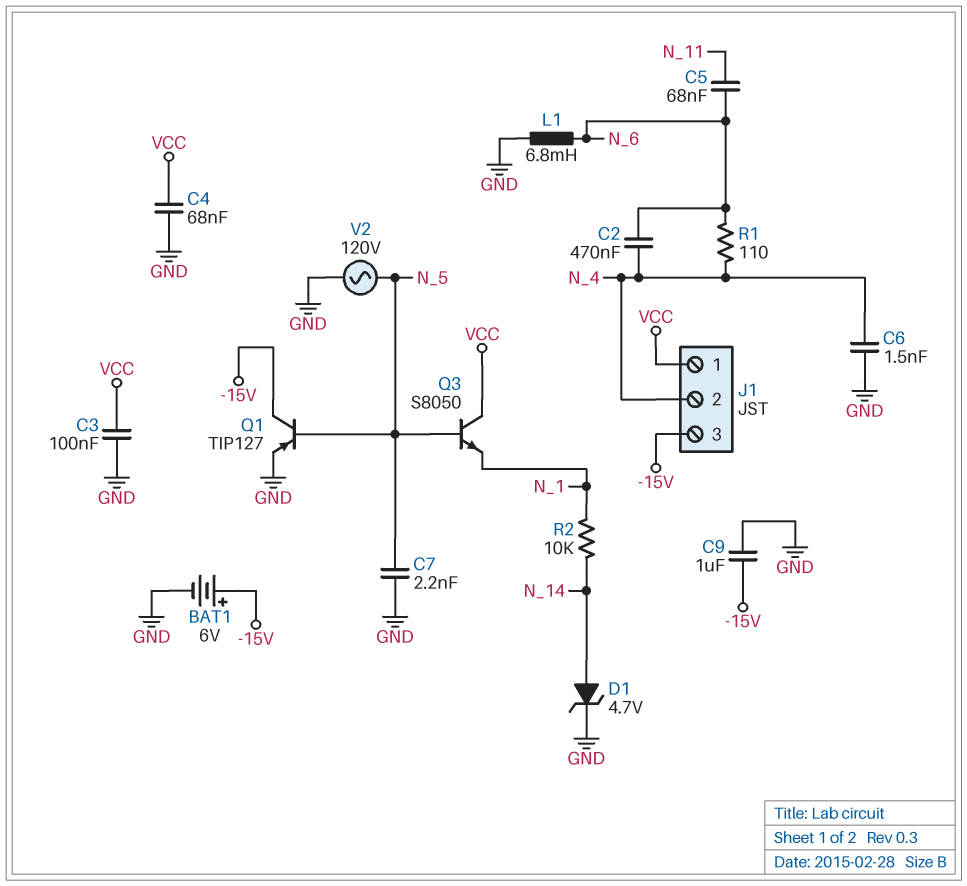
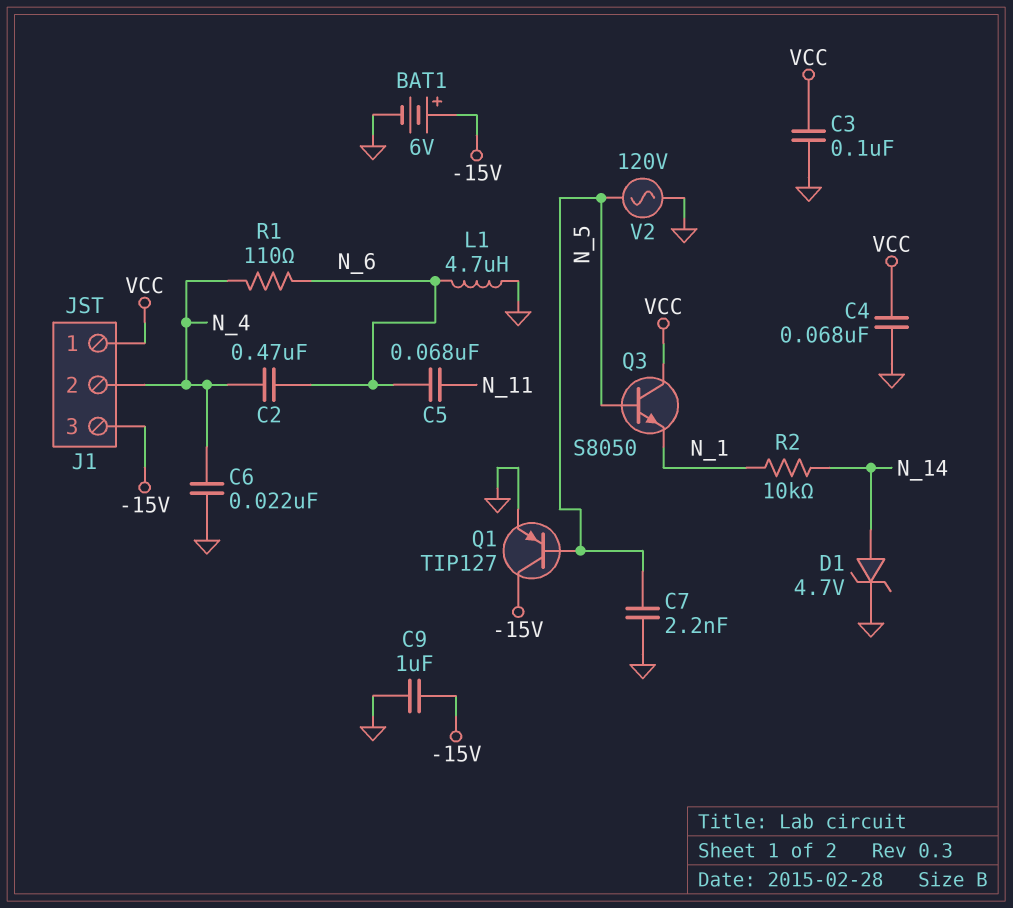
C6: 1.5nF (GND, N_4) -> 22nF (GND, N_4)
L1: 6.8mH (GND, N_6) -> 4.7uH (GND, N_6)

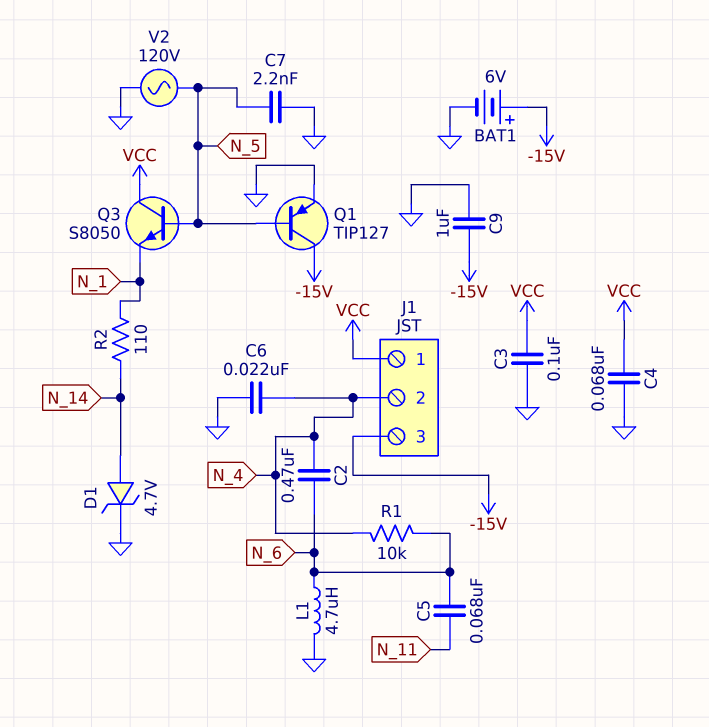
R1: 110 (N_4, N_6) -> 10k (N_4, N_6)
R2: 10k (N_1, N_14) -> 110 (N_1, N_14)

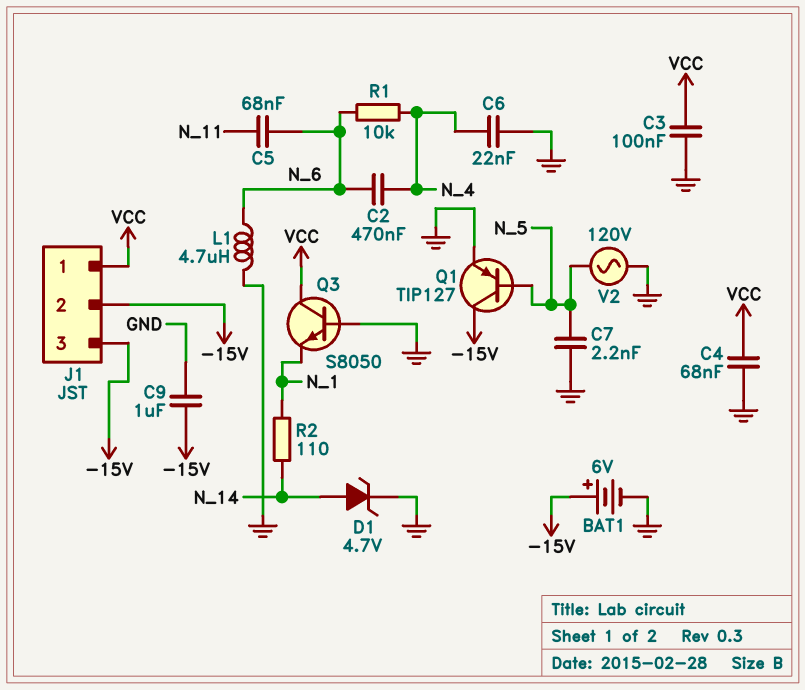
J1 pin 2: N_4 -> -15V
Q3: NPN S8050 (B N_5, C VCC, E N_1) -> NPN S8050 (B GND, C VCC, E N_1)

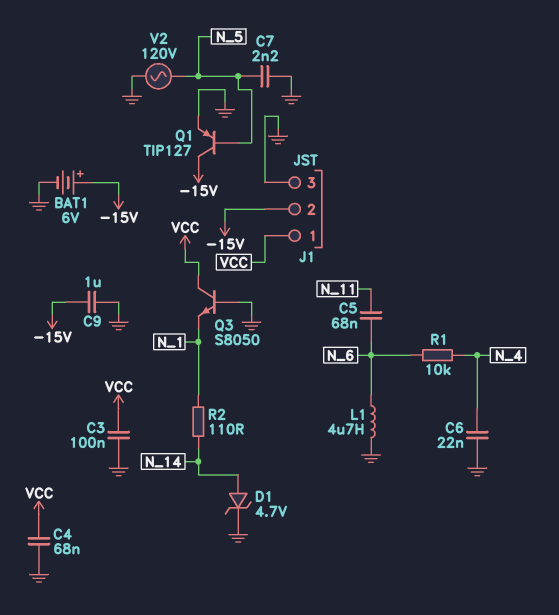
C2: 470nF (N_4, N_6) -> none
J1 pin 3: -15V -> GND

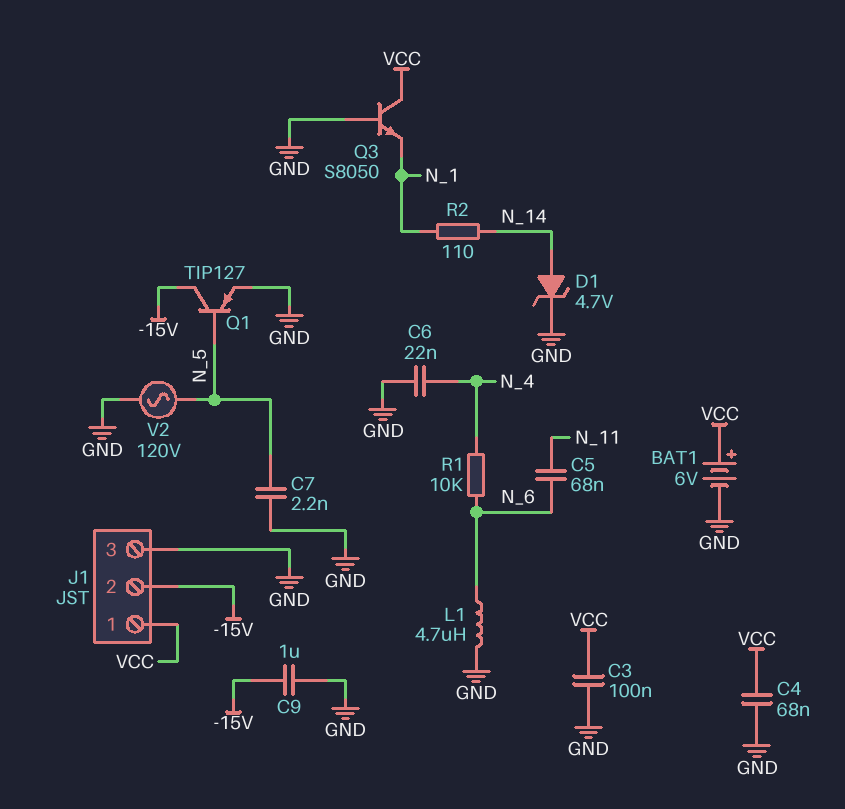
BAT1: 6V (plus -15V, minus GND) -> 6V (plus VCC, minus GND)

